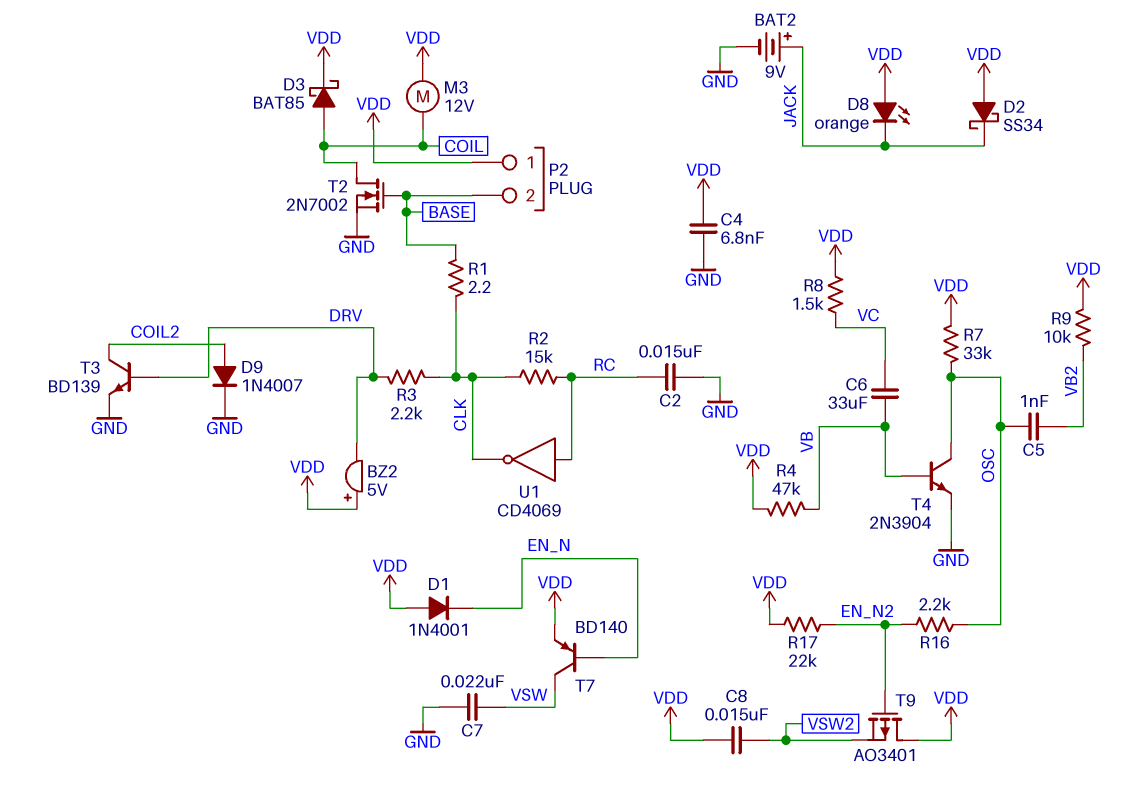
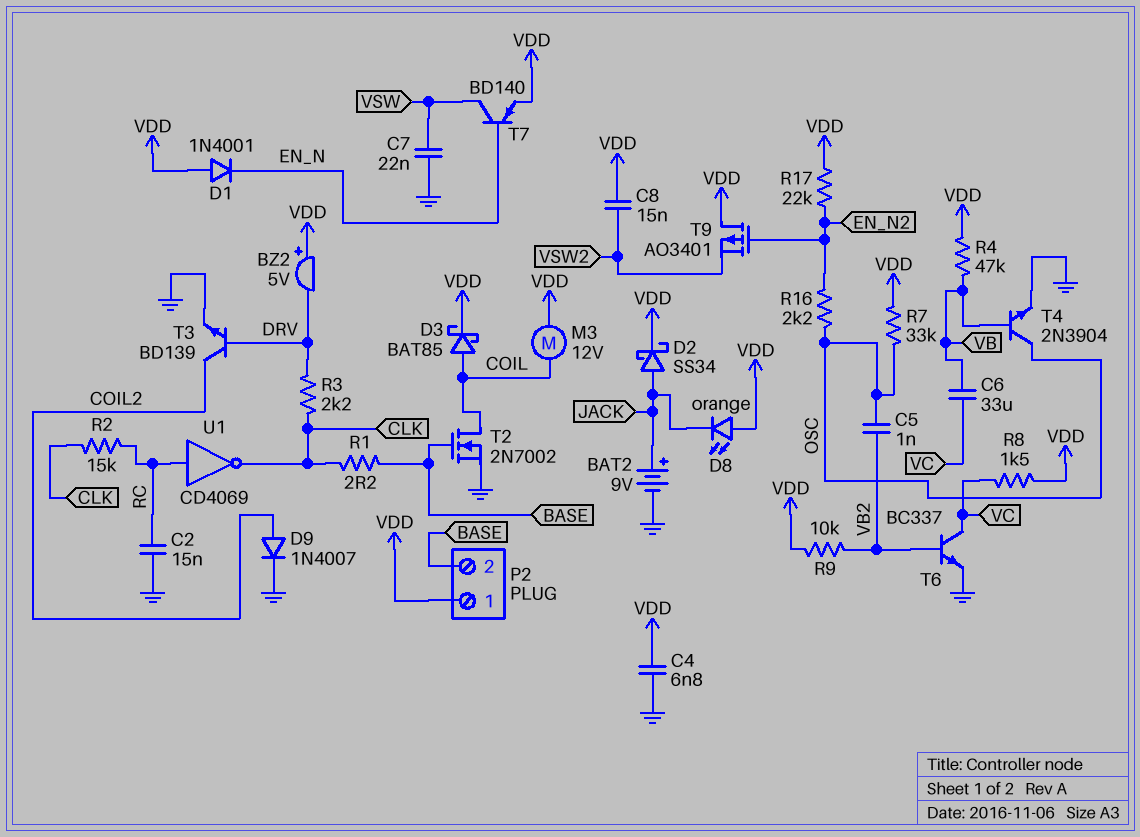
D2: schottky SS34 (A VDD, K JACK) -> schottky SS34 (A JACK, K VDD)
T6: none -> NPN BC337 (B VB2, C VC, E GND)

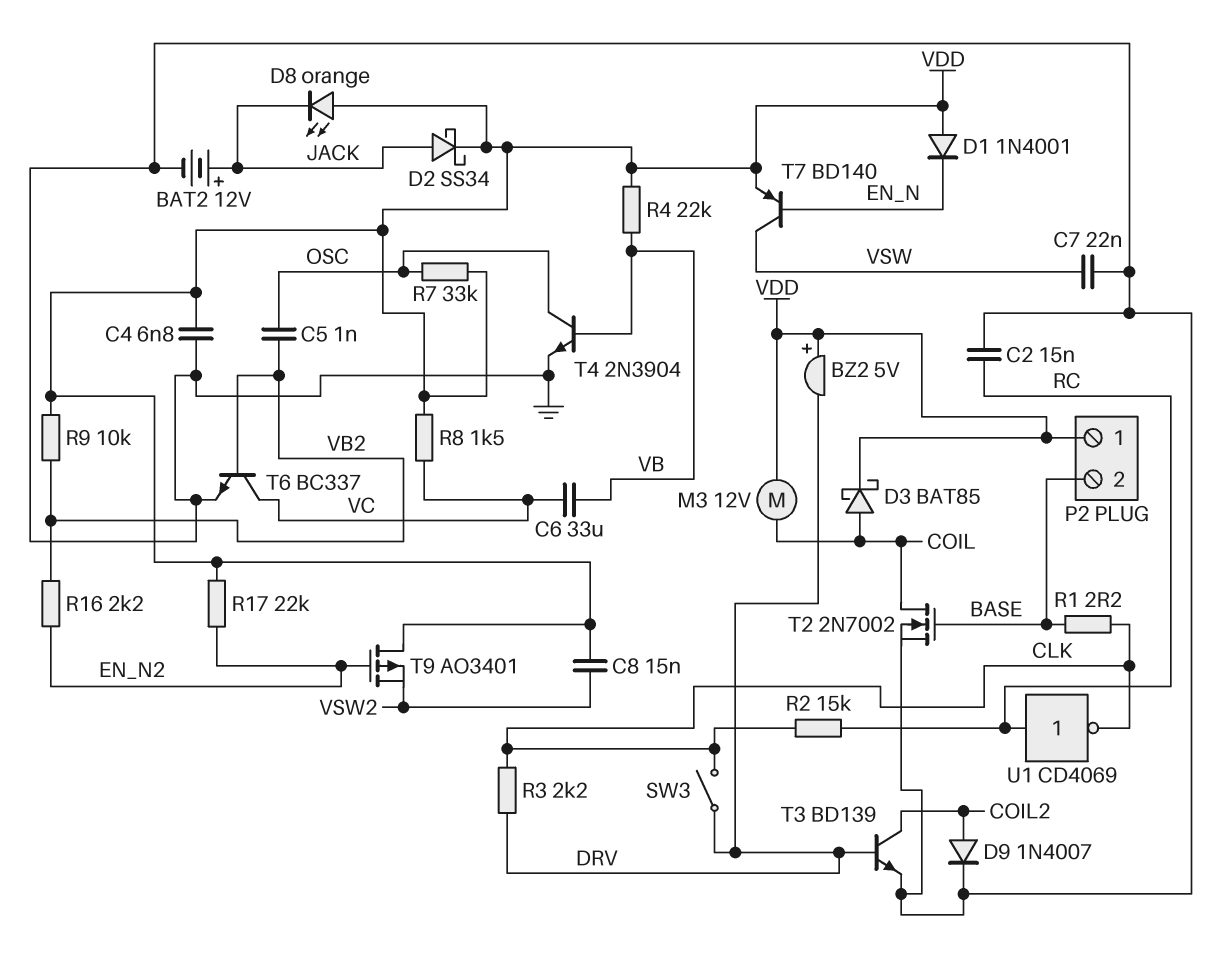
BAT2: 9V (plus JACK, minus GND) -> 12V (plus JACK, minus GND)
R4: 47k (VB, VDD) -> 22k (VB, VDD)
R16: 2.2k (EN_N2, OSC) -> 2.2k (EN_N2, VB2)
SW3: none -> switch (CLK, DRV)

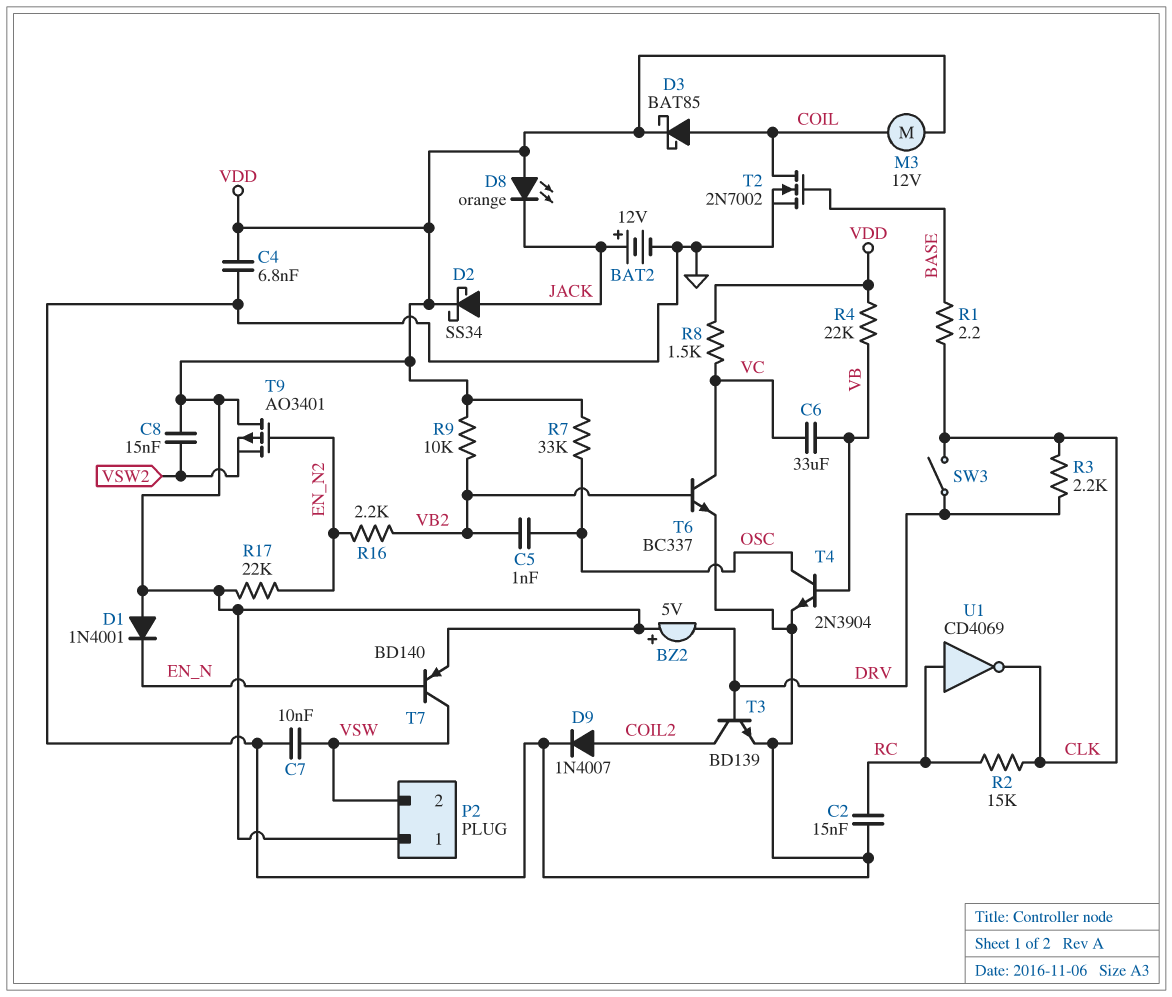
C7: 22nF (GND, VSW) -> 10nF (GND, VSW)
P2 pin 2: BASE -> VSW

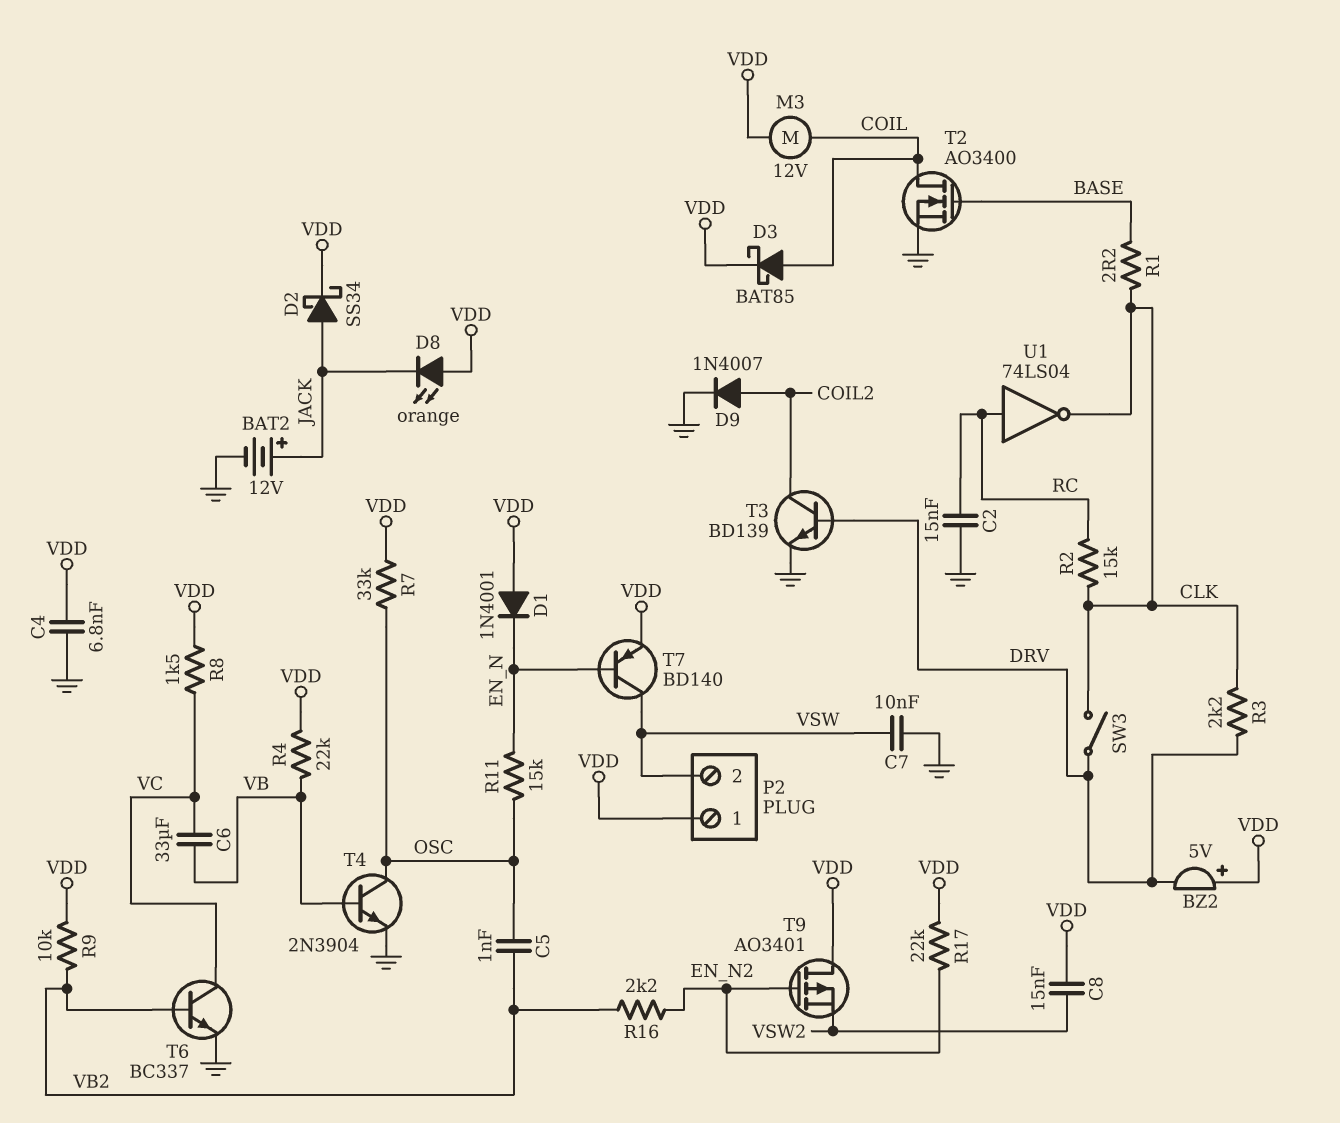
R11: none -> 15k (EN_N, OSC)
T2: NMOS 2N7002 (G BASE, D COIL, S GND) -> NMOS AO3400 (G BASE, D COIL, S GND)
U1: NOT CD4069 (in RC, out CLK) -> NOT 74LS04 (in RC, out CLK)

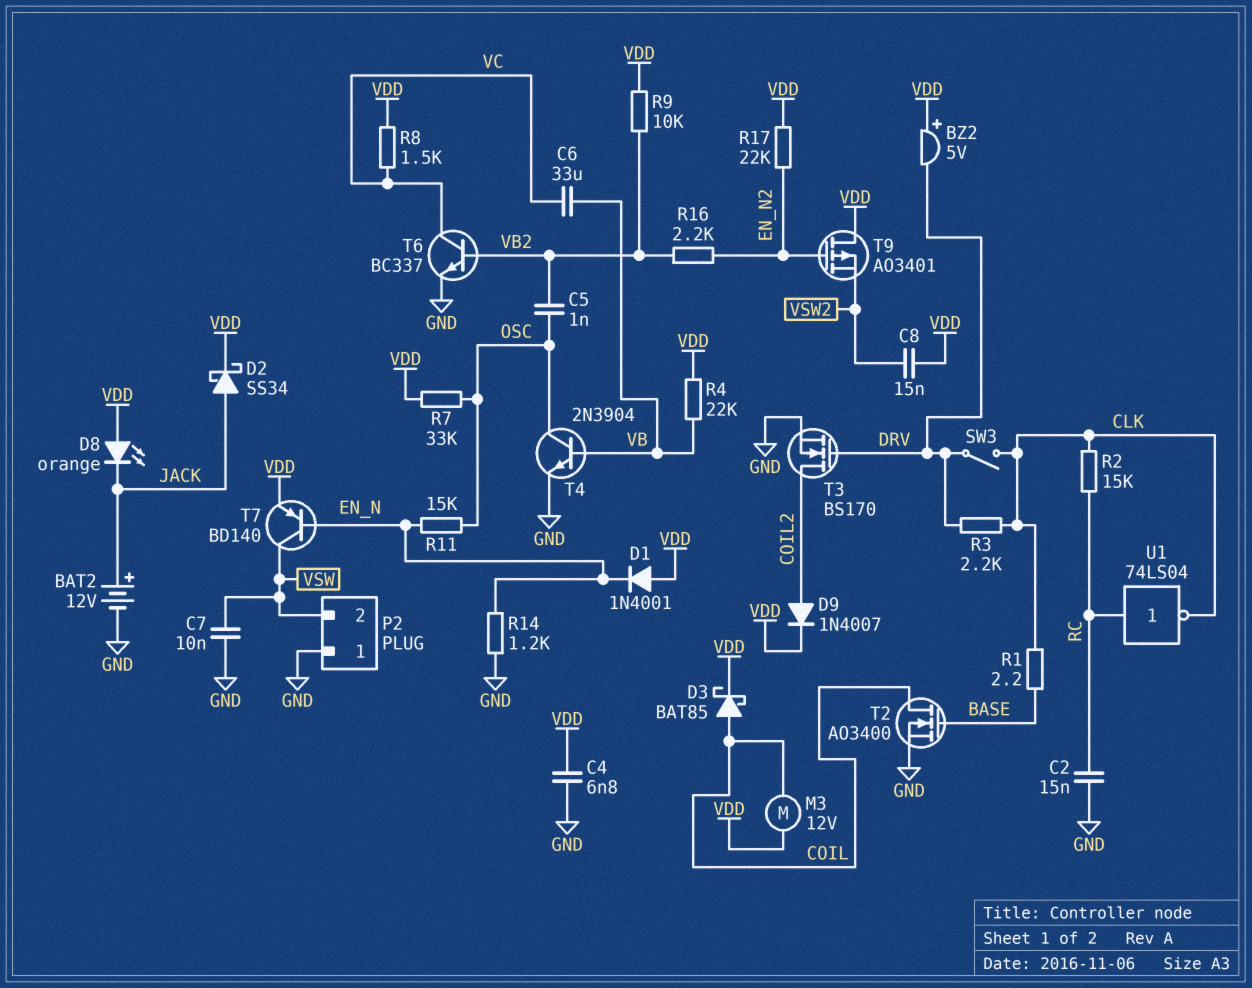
D9: diode 1N4007 (A COIL2, K GND) -> diode 1N4007 (A COIL2, K VDD)
P2 pin 1: VDD -> GND
R14: none -> 1.2k (EN_N, GND)
T3: NPN BD139 (B DRV, C COIL2, E GND) -> NMOS BS170 (G DRV, D COIL2, S GND)

